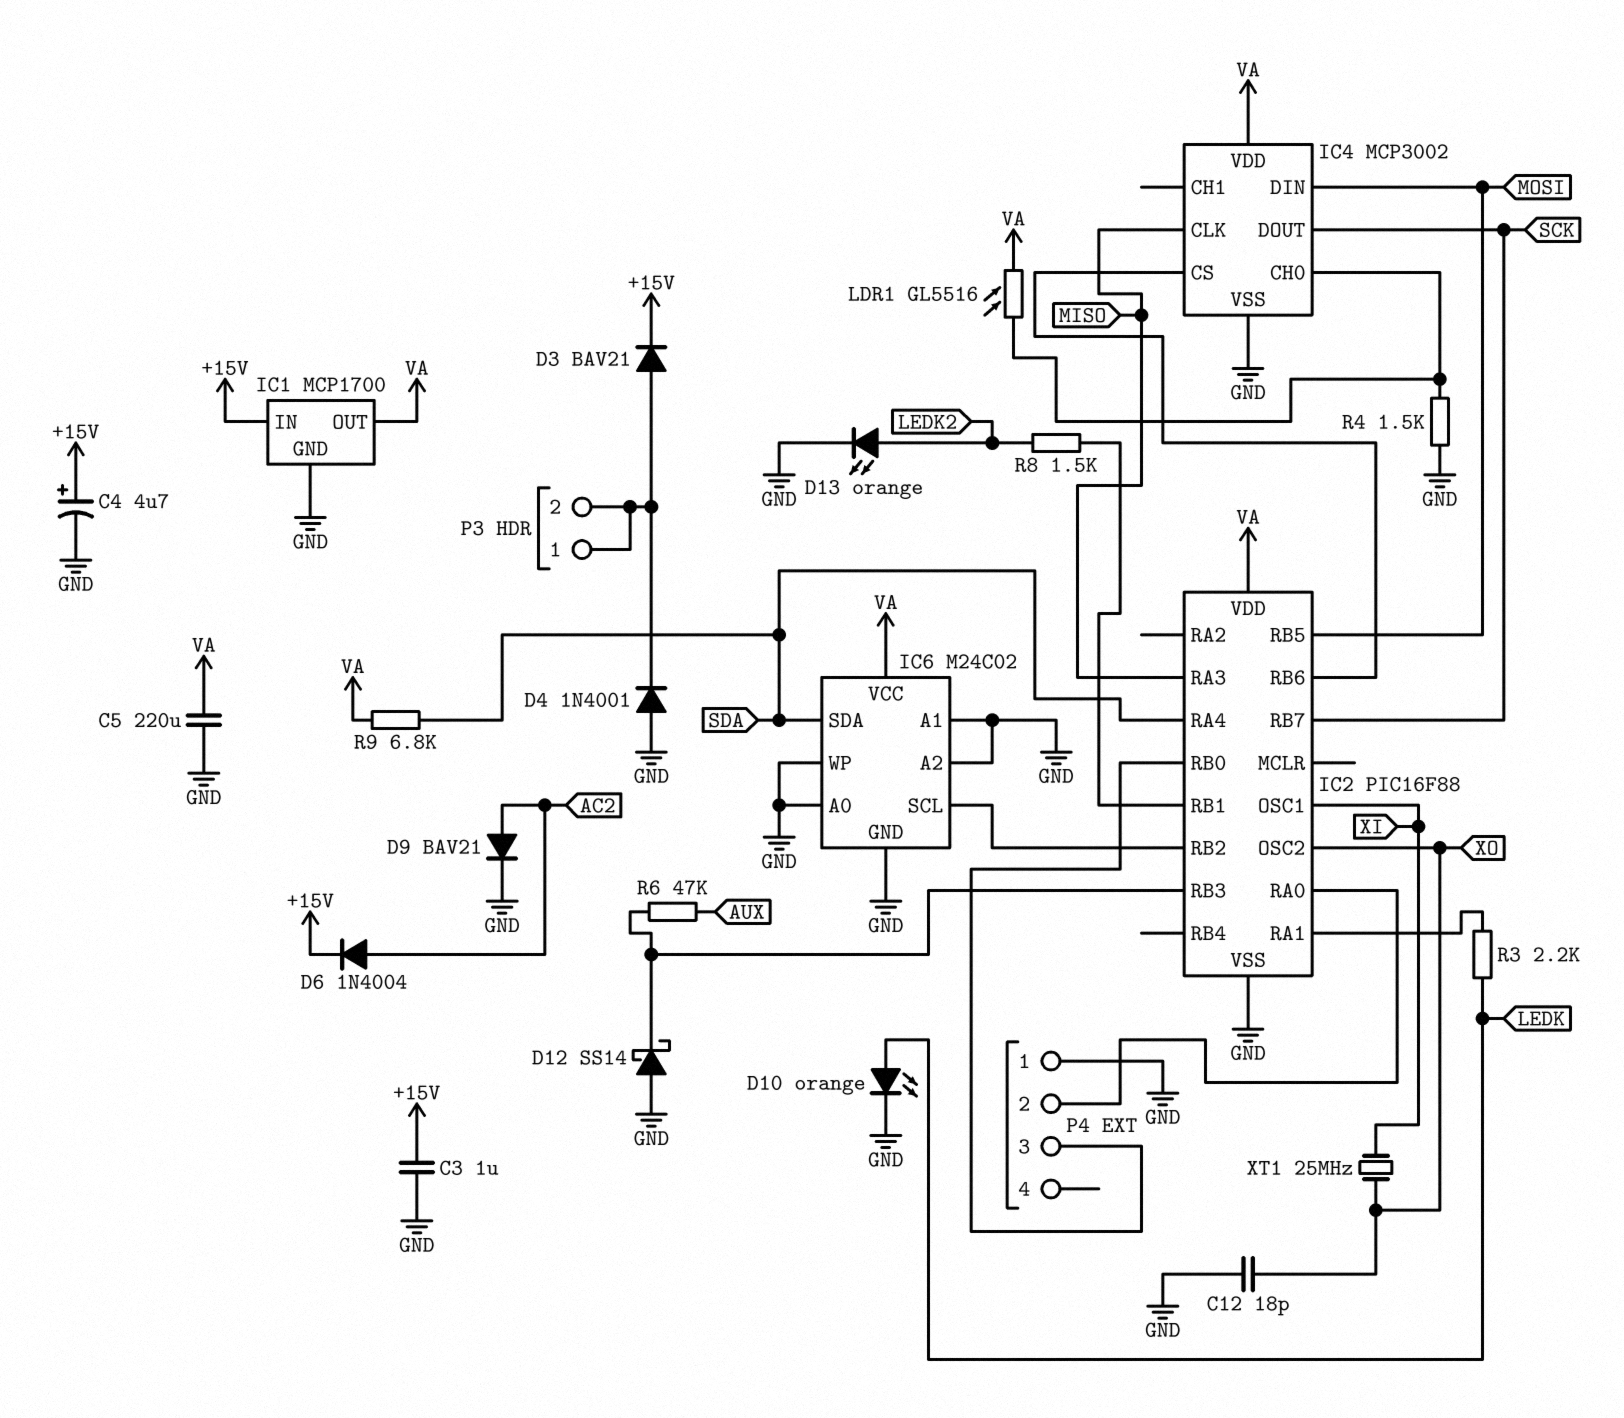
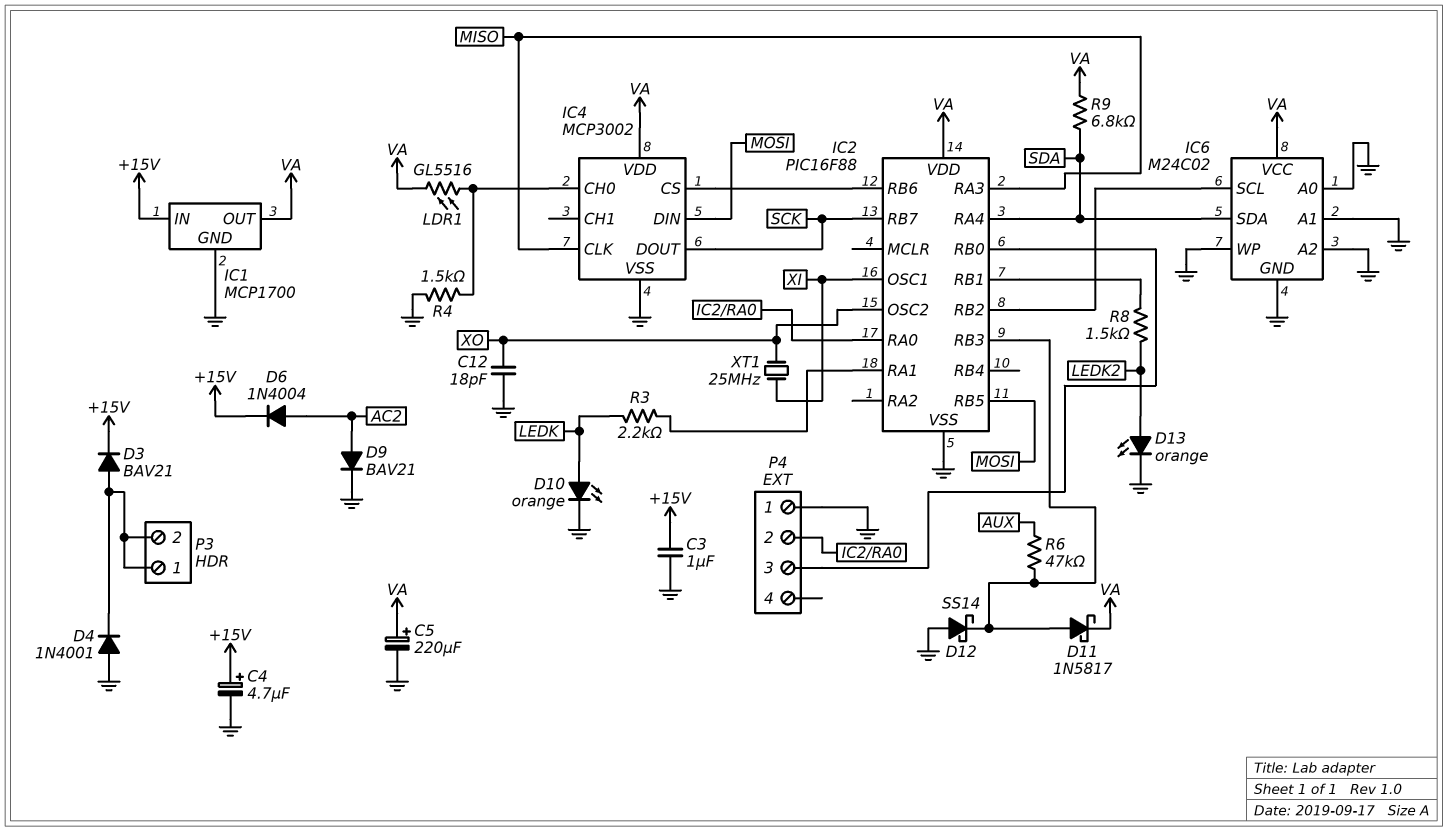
C5: 220uF (GND, VA) -> 220uF (plus VA, minus GND)
D11: none -> schottky 1N5817 (A IC2/RB3, K VA)

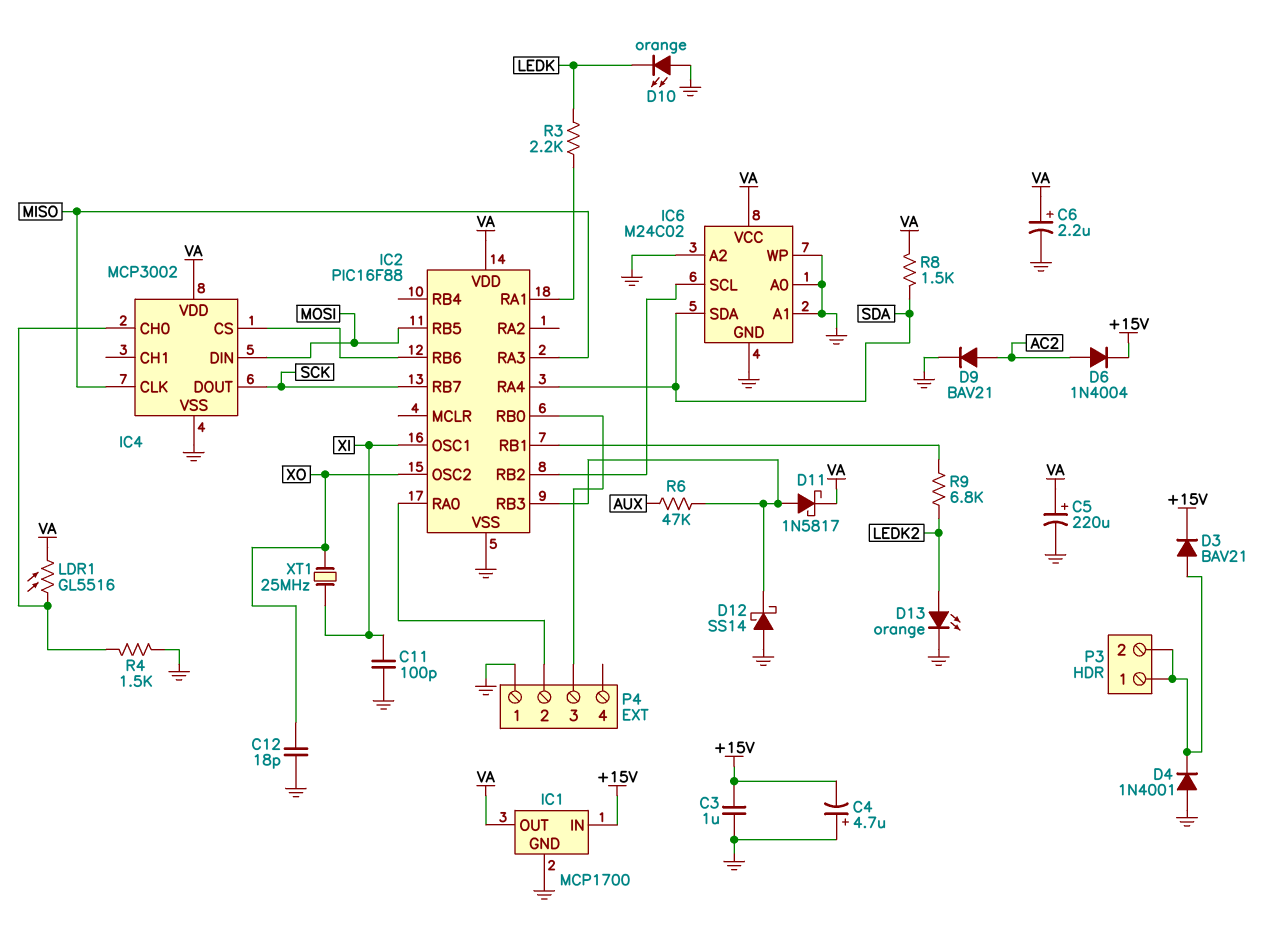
C4: 4.7uF (plus +15V, minus GND) -> 4.7uF (plus GND, minus +15V)
C6: none -> 2.2uF (plus VA, minus GND)
C11: none -> 100pF (GND, XI)
D10: LED orange (A LEDK, K GND) -> LED orange (A GND, K LEDK)
R8: 1.5k (IC2/RB1, LEDK2) -> 1.5k (SDA, VA)
R9: 6.8k (SDA, VA) -> 6.8k (IC2/RB1, LEDK2)

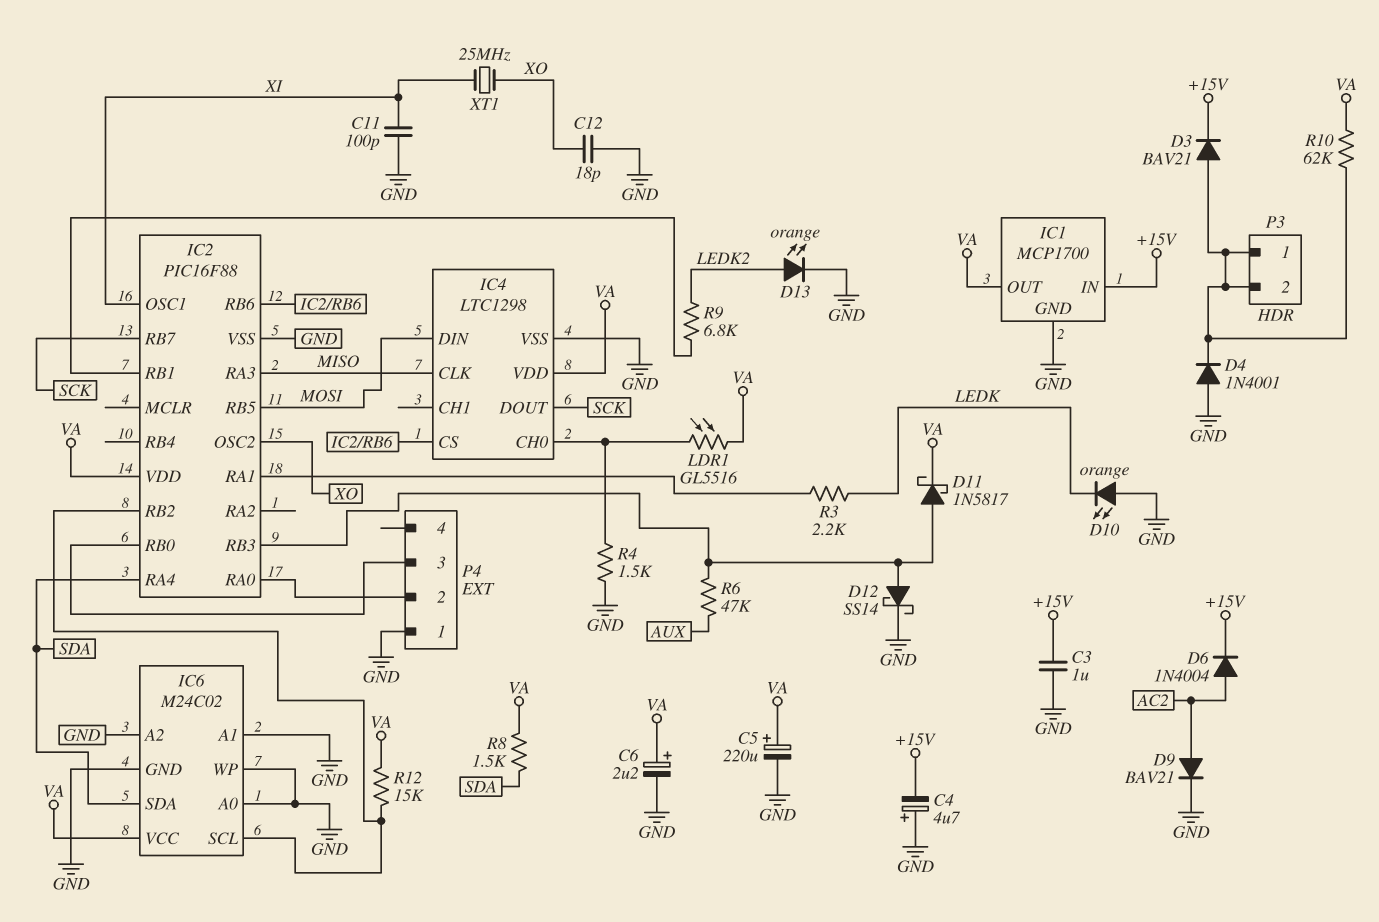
D12: schottky SS14 (A GND, K IC2/RB3) -> schottky SS14 (A IC2/RB3, K GND)
IC4: MCP3002 -> LTC1298
R10: none -> 62k (P3/1, VA)
R12: none -> 15k (IC2/RB2, VA)

